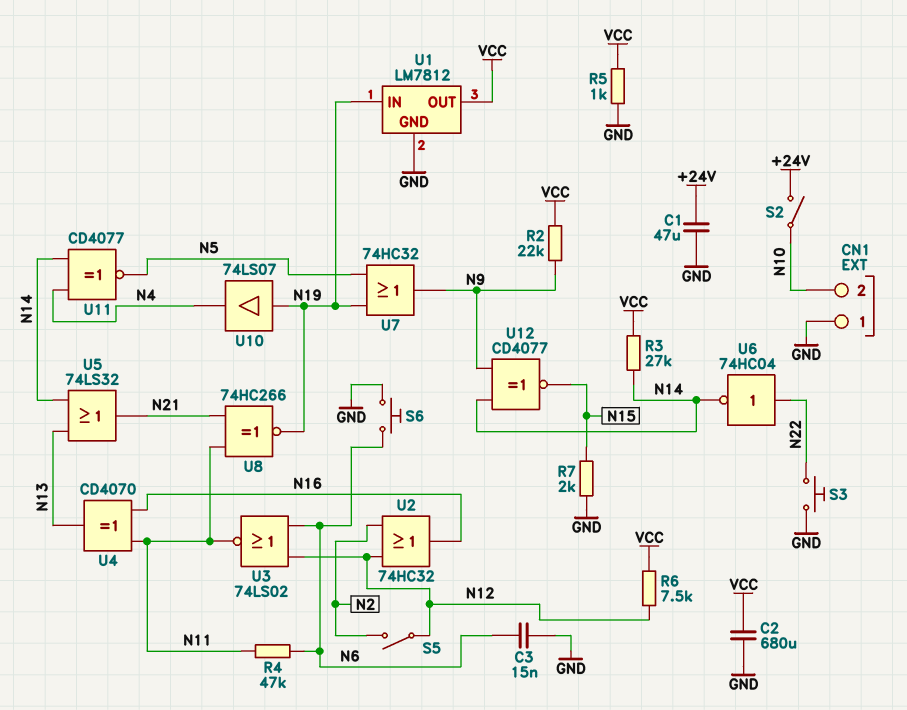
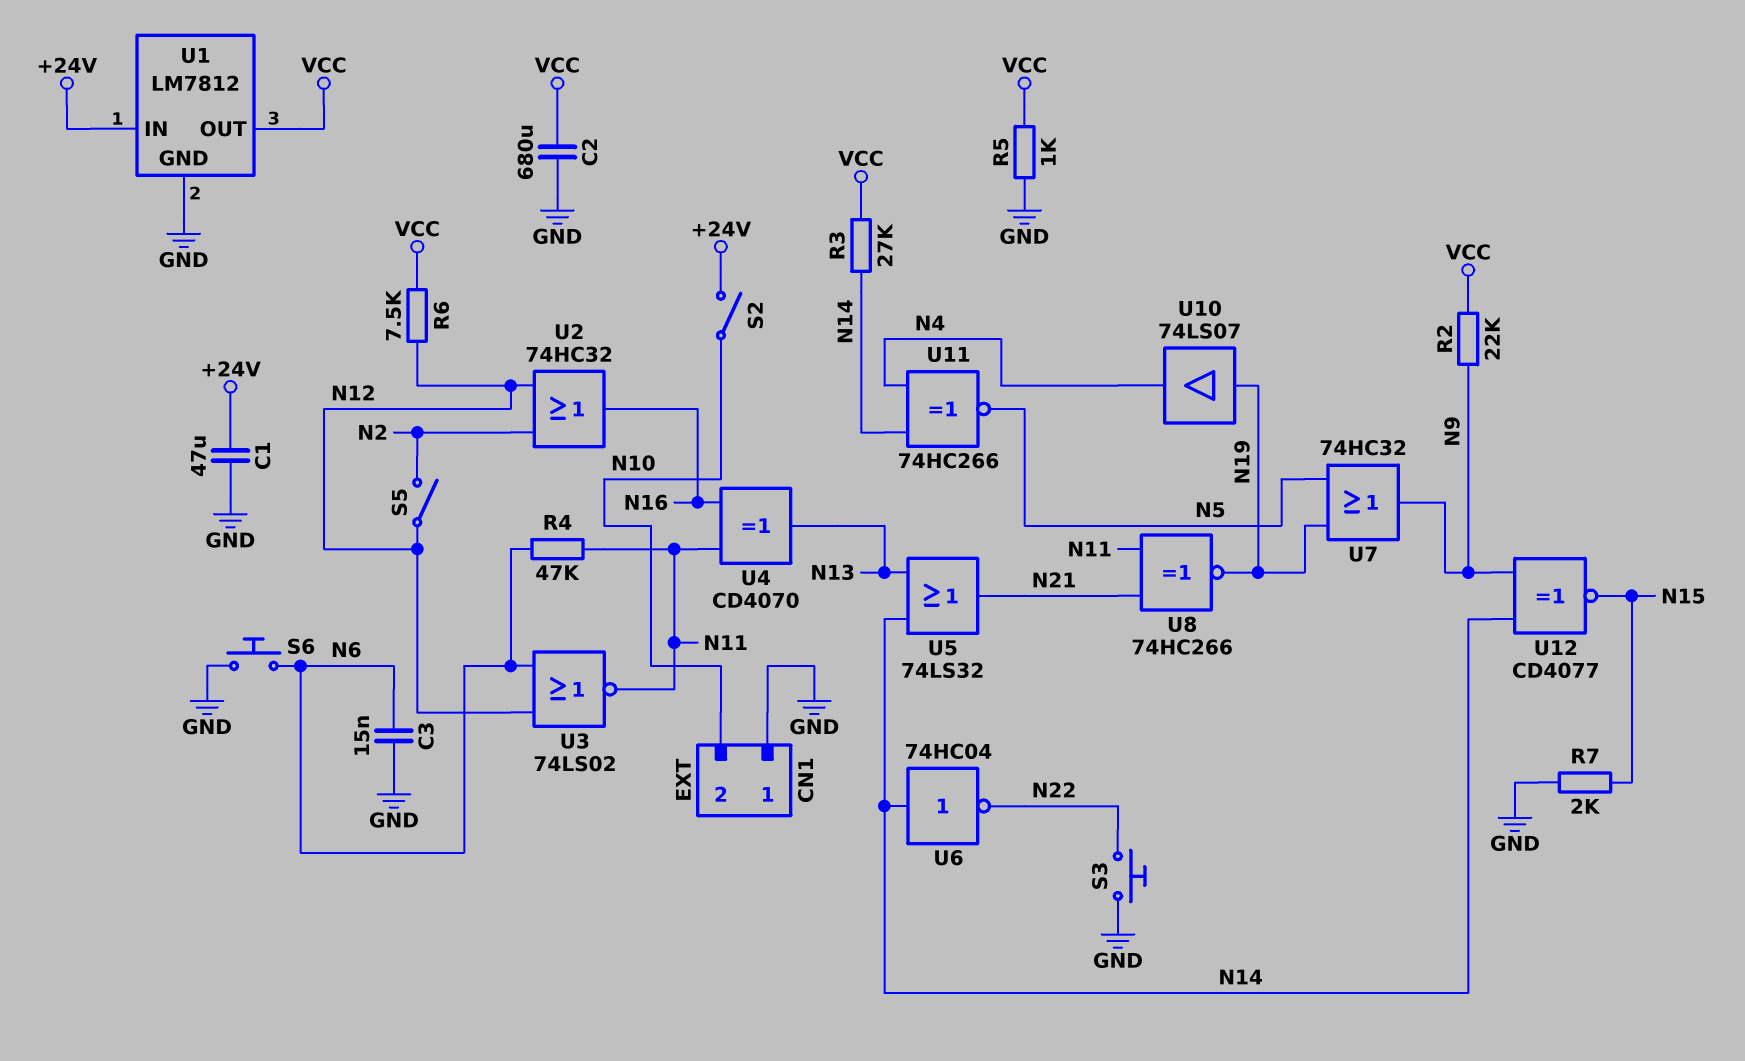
U1 pin IN: N19 -> +24V
U6: NOT 74HC04 (in N22, out N14) -> NOT 74HC04 (in N14, out N22)
U11: XNOR CD4077 (in N4, in N14, out N5) -> XNOR 74HC266 (in N4, in N14, out N5)

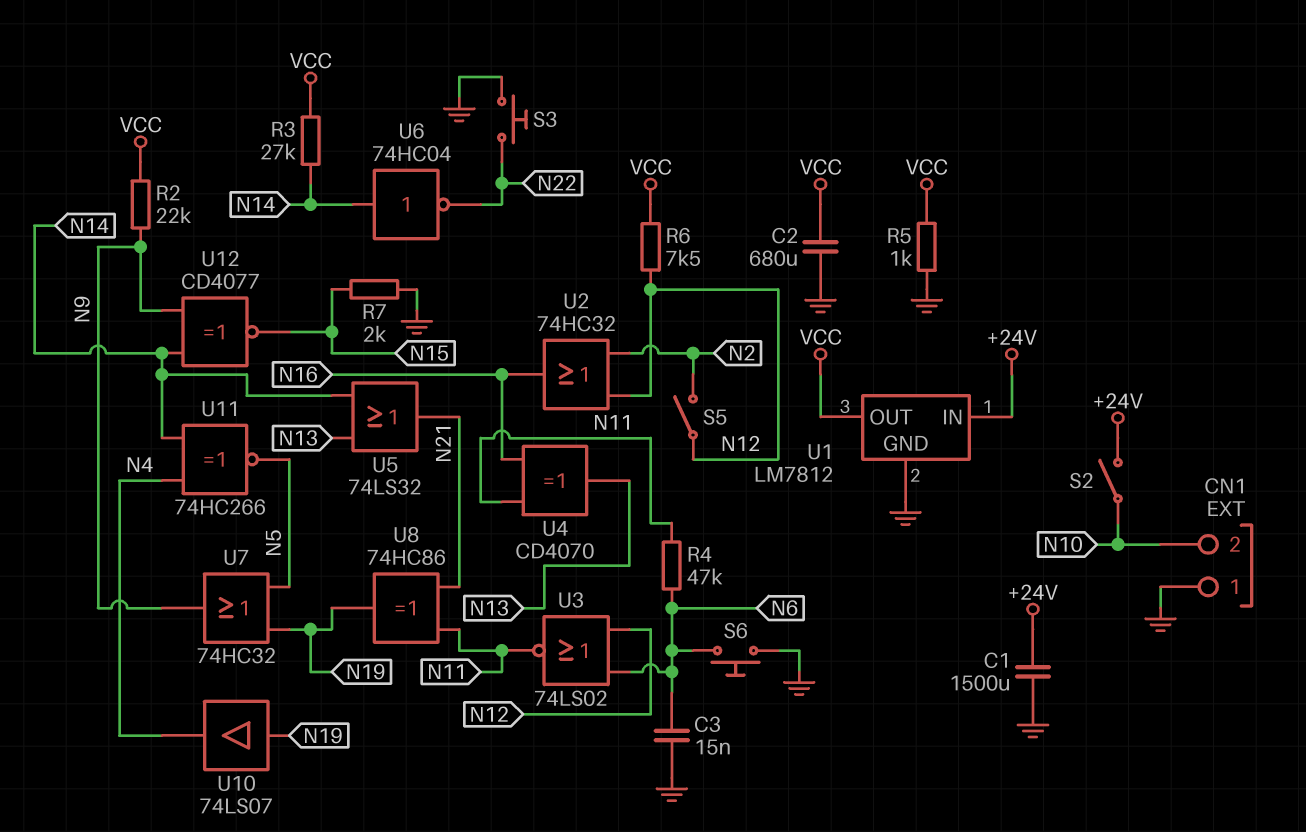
C1: 47uF (+24V, GND) -> 1500uF (+24V, GND)
U8: XNOR 74HC266 (in N11, in N21, out N19) -> XOR 74HC86 (in N11, in N21, out N19)

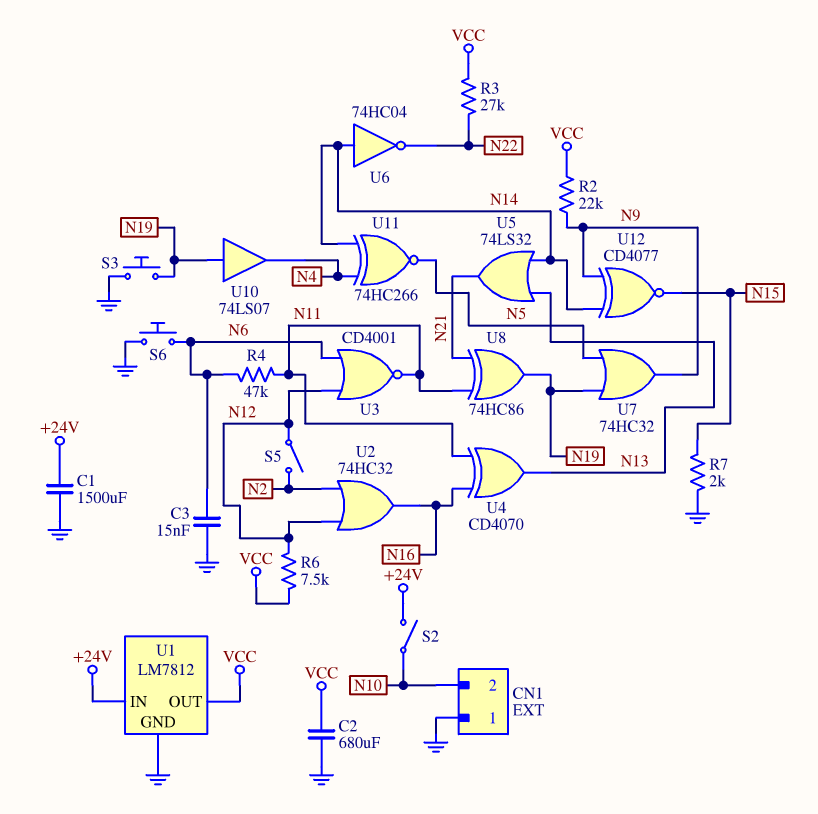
R3: 27k (N14, VCC) -> 27k (N22, VCC)
R5: 1k (GND, VCC) -> none
S3: button (GND, N22) -> button (GND, N19)
U3: NOR 74LS02 (in N6, in N12, out N11) -> NOR CD4001 (in N6, in N12, out N11)

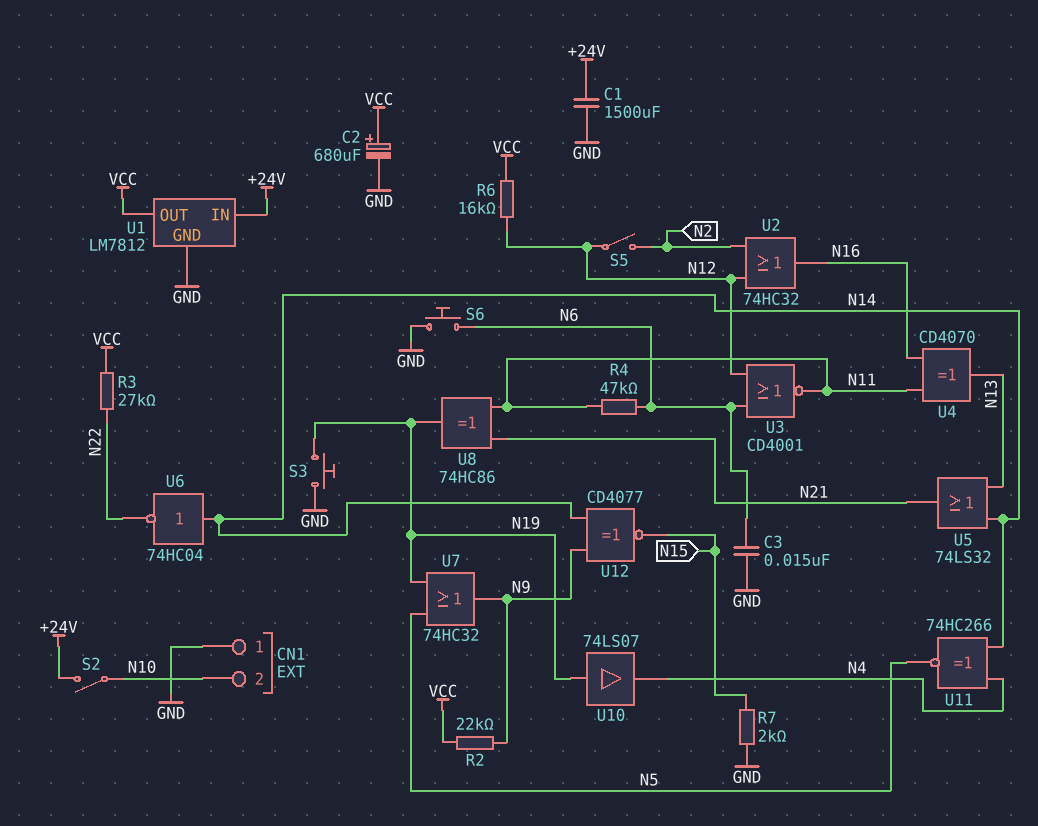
C2: 680uF (GND, VCC) -> 680uF (plus VCC, minus GND)
R6: 7.5k (N12, VCC) -> 16k (N12, VCC)

